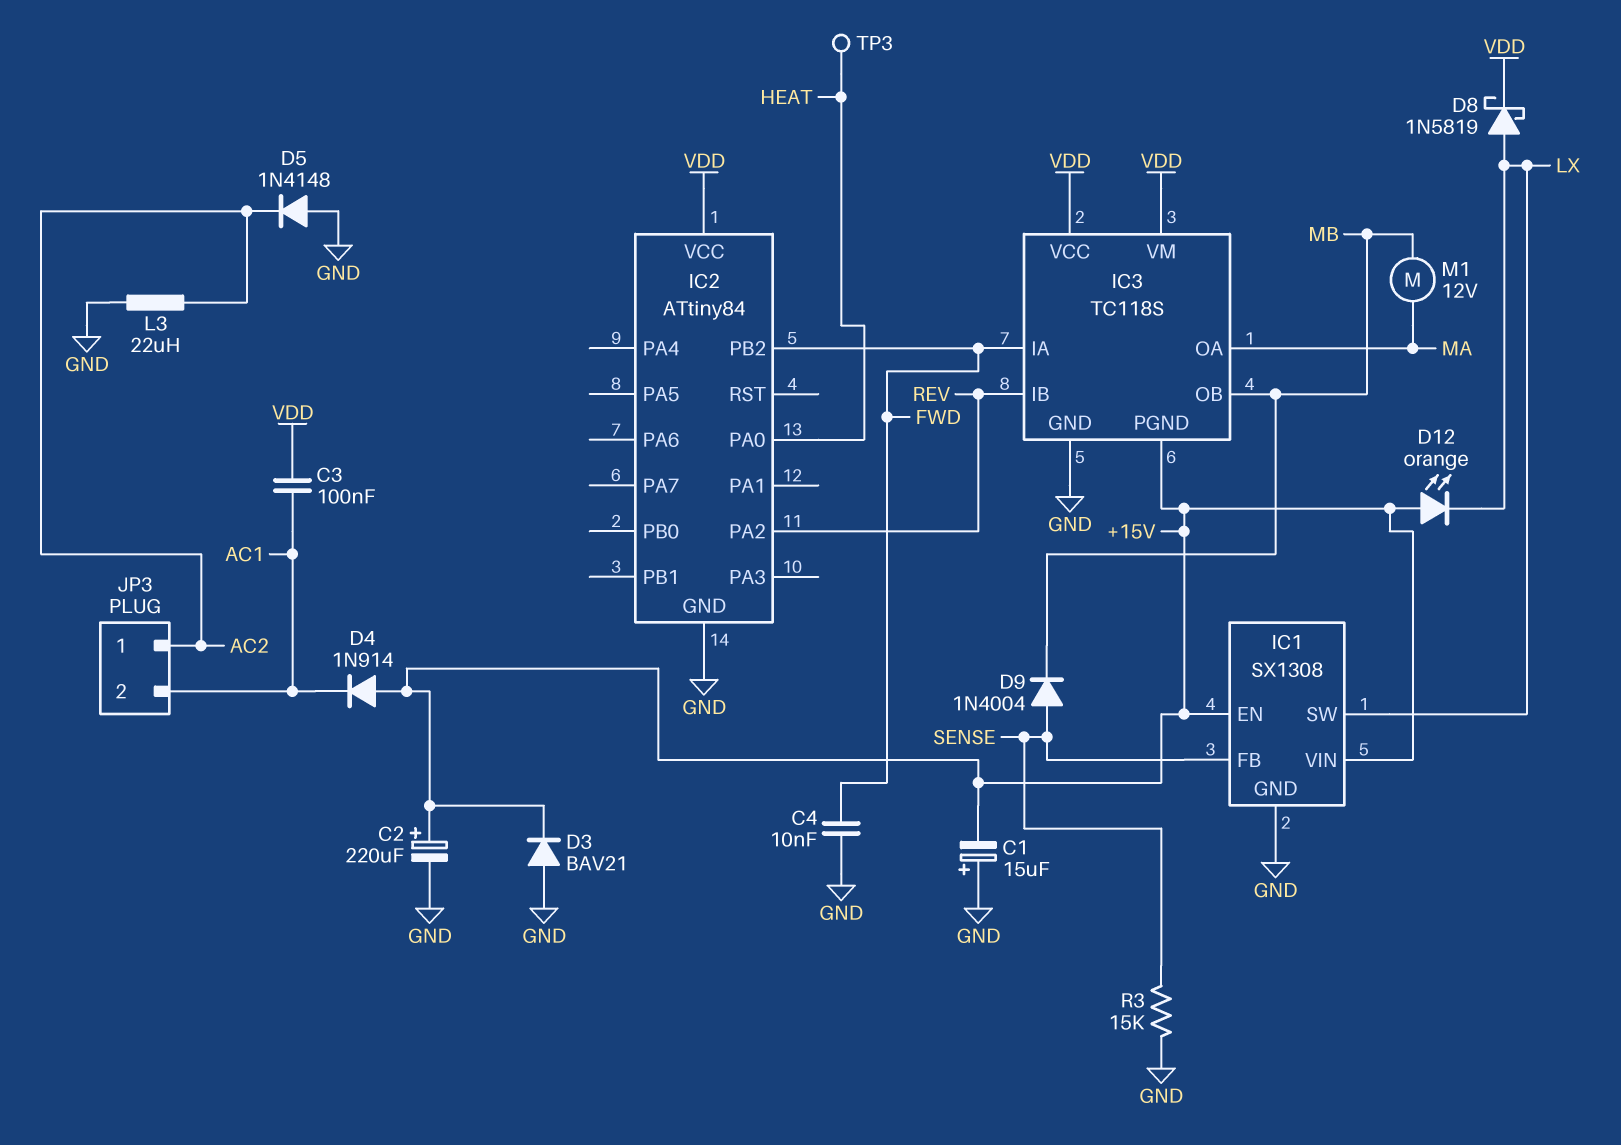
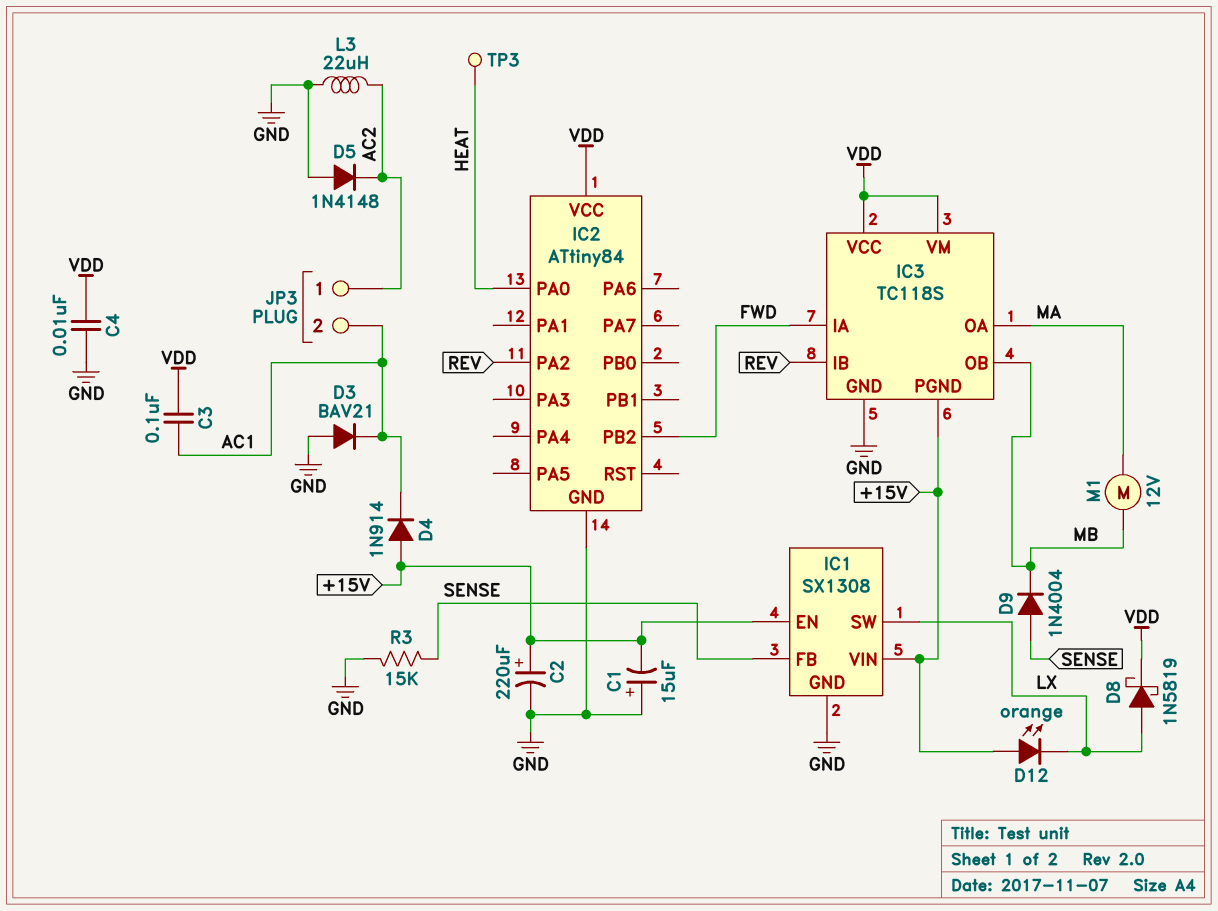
C4: 10nF (FWD, GND) -> 10nF (GND, VDD)
D3: diode BAV21 (A GND, K +15V) -> diode BAV21 (A GND, K AC1)

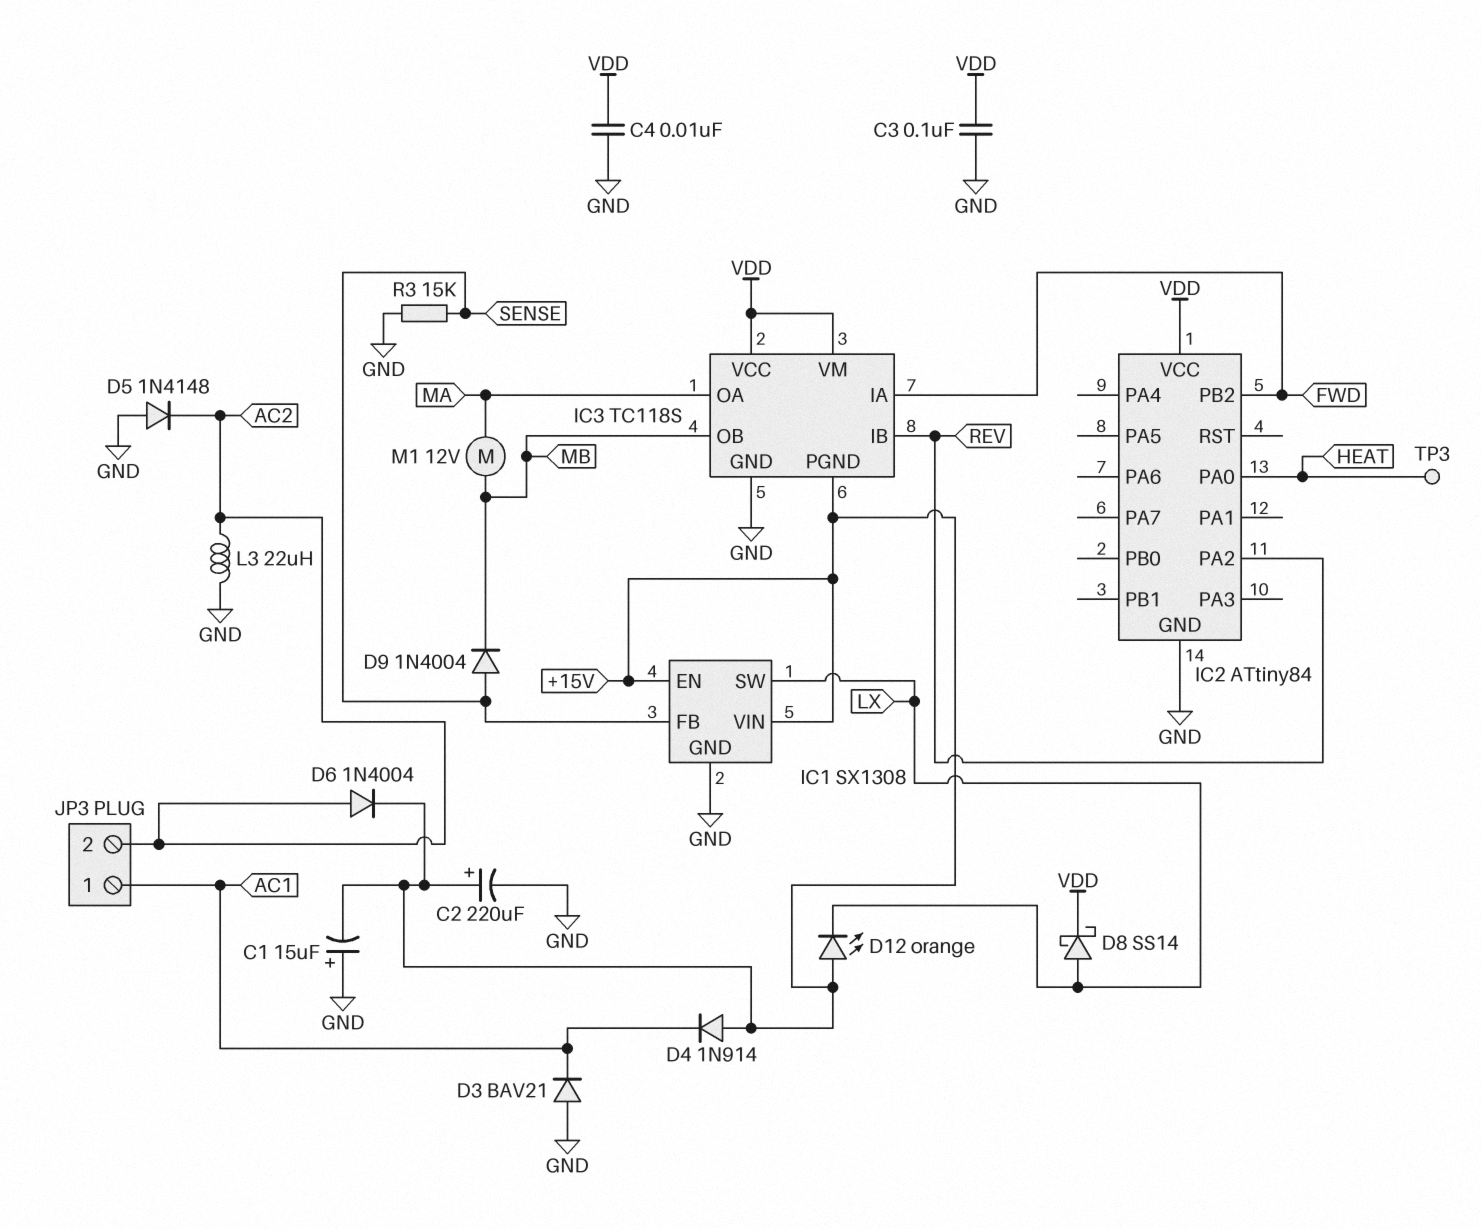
C3: 100nF (AC1, VDD) -> 100nF (GND, VDD)
D6: none -> diode 1N4004 (A AC2, K +15V)
D8: schottky 1N5819 (A LX, K VDD) -> schottky SS14 (A LX, K VDD)
JP3 pin 1: AC2 -> AC1
JP3 pin 2: AC1 -> AC2

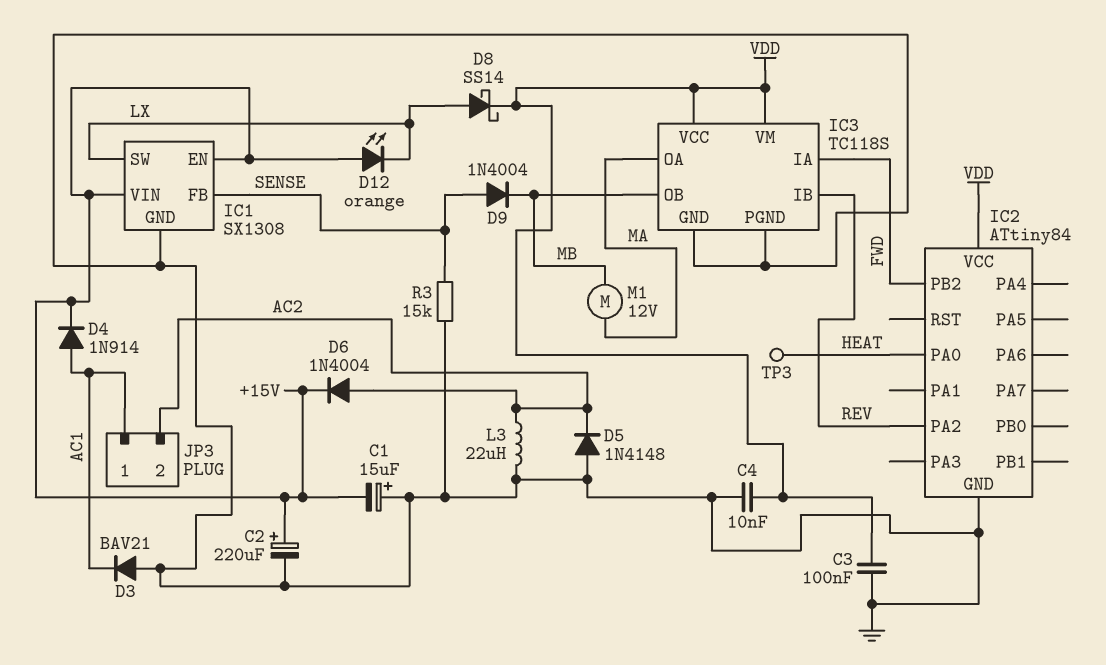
D4: diode 1N914 (A +15V, K AC1) -> diode 1N914 (A AC1, K +15V)
IC3 pin PGND: +15V -> GND

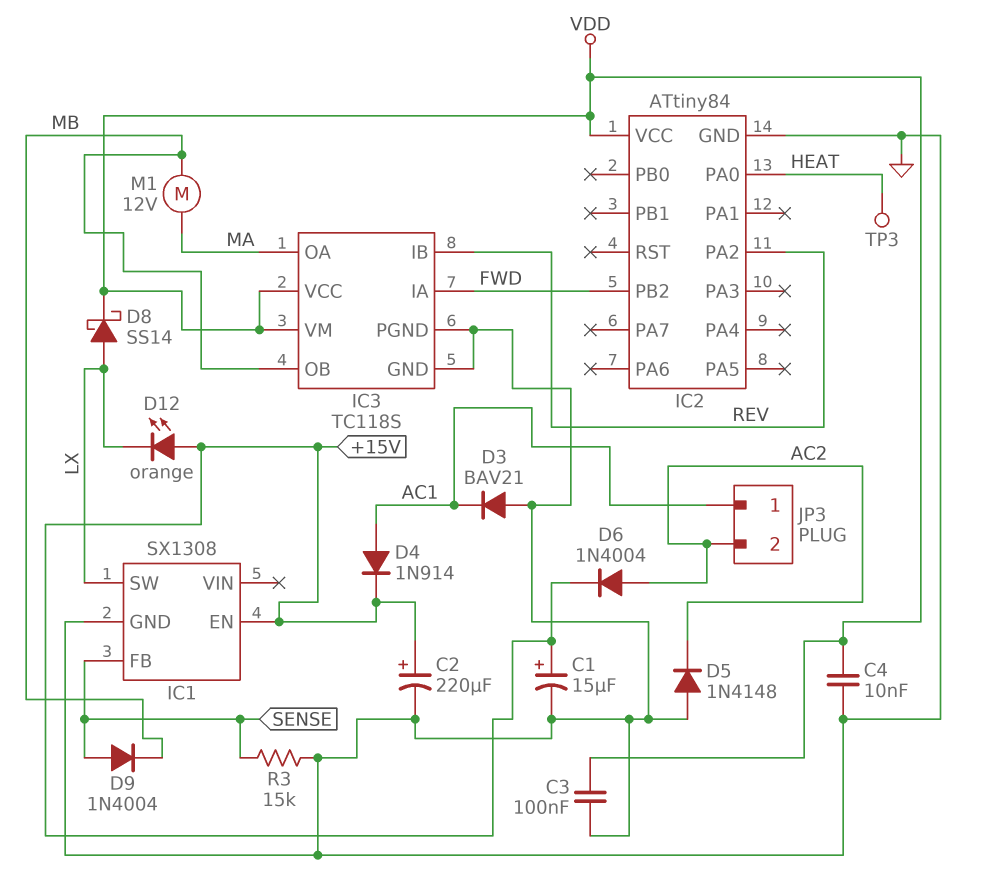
C1: 15uF (plus GND, minus +15V) -> 15uF (plus +15V, minus GND)
IC1 pin VIN: +15V -> none
L3: 22uH (AC2, GND) -> none

